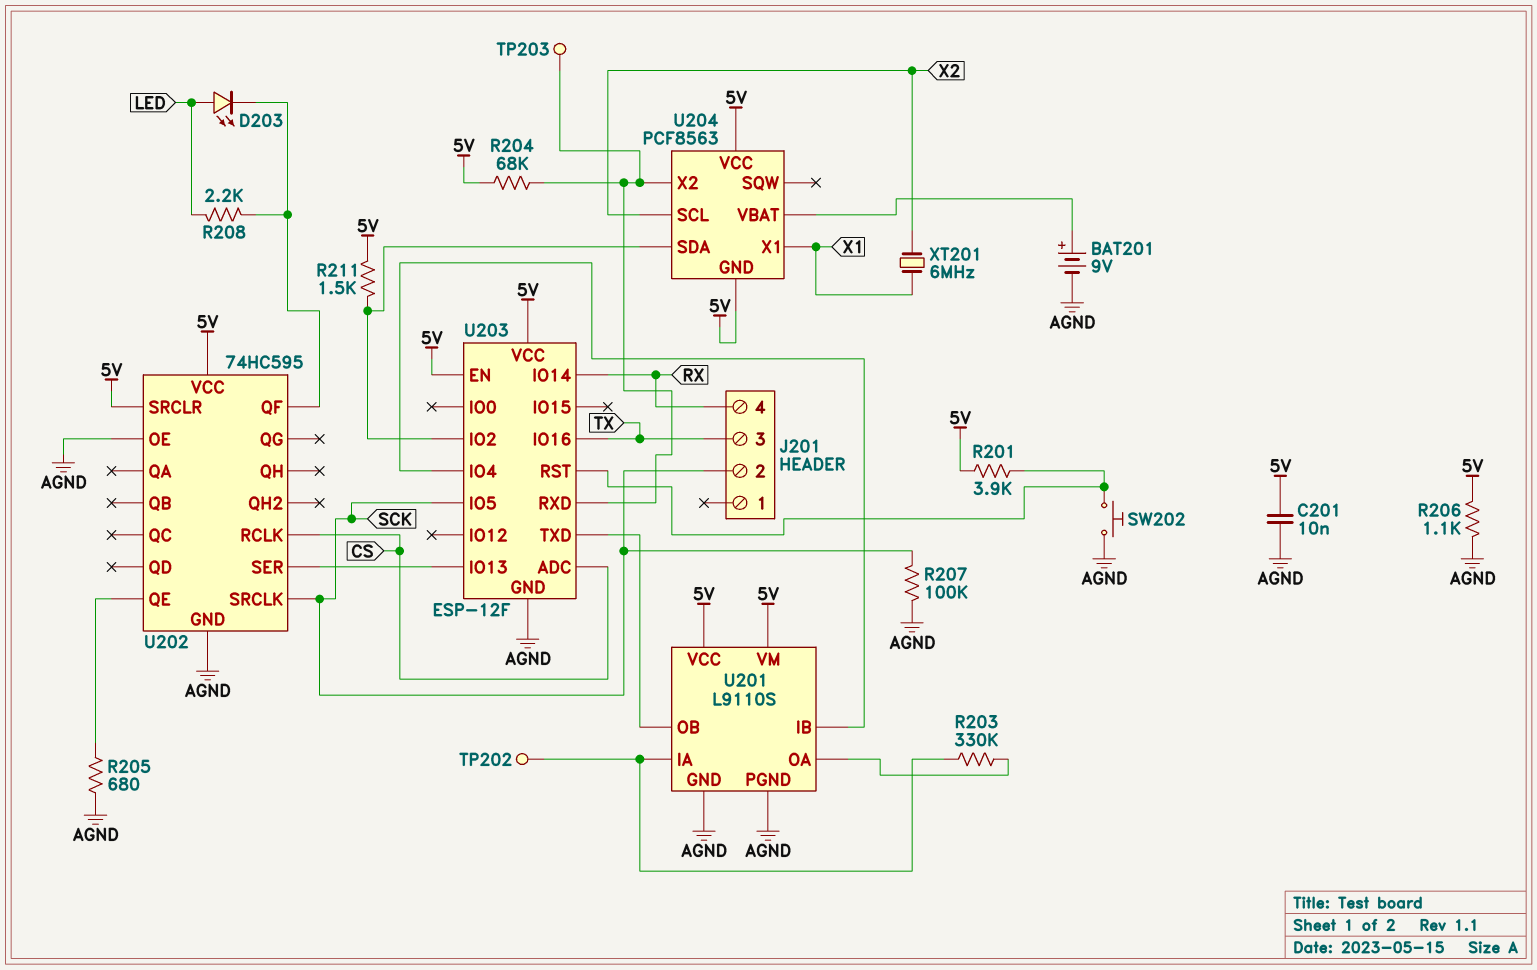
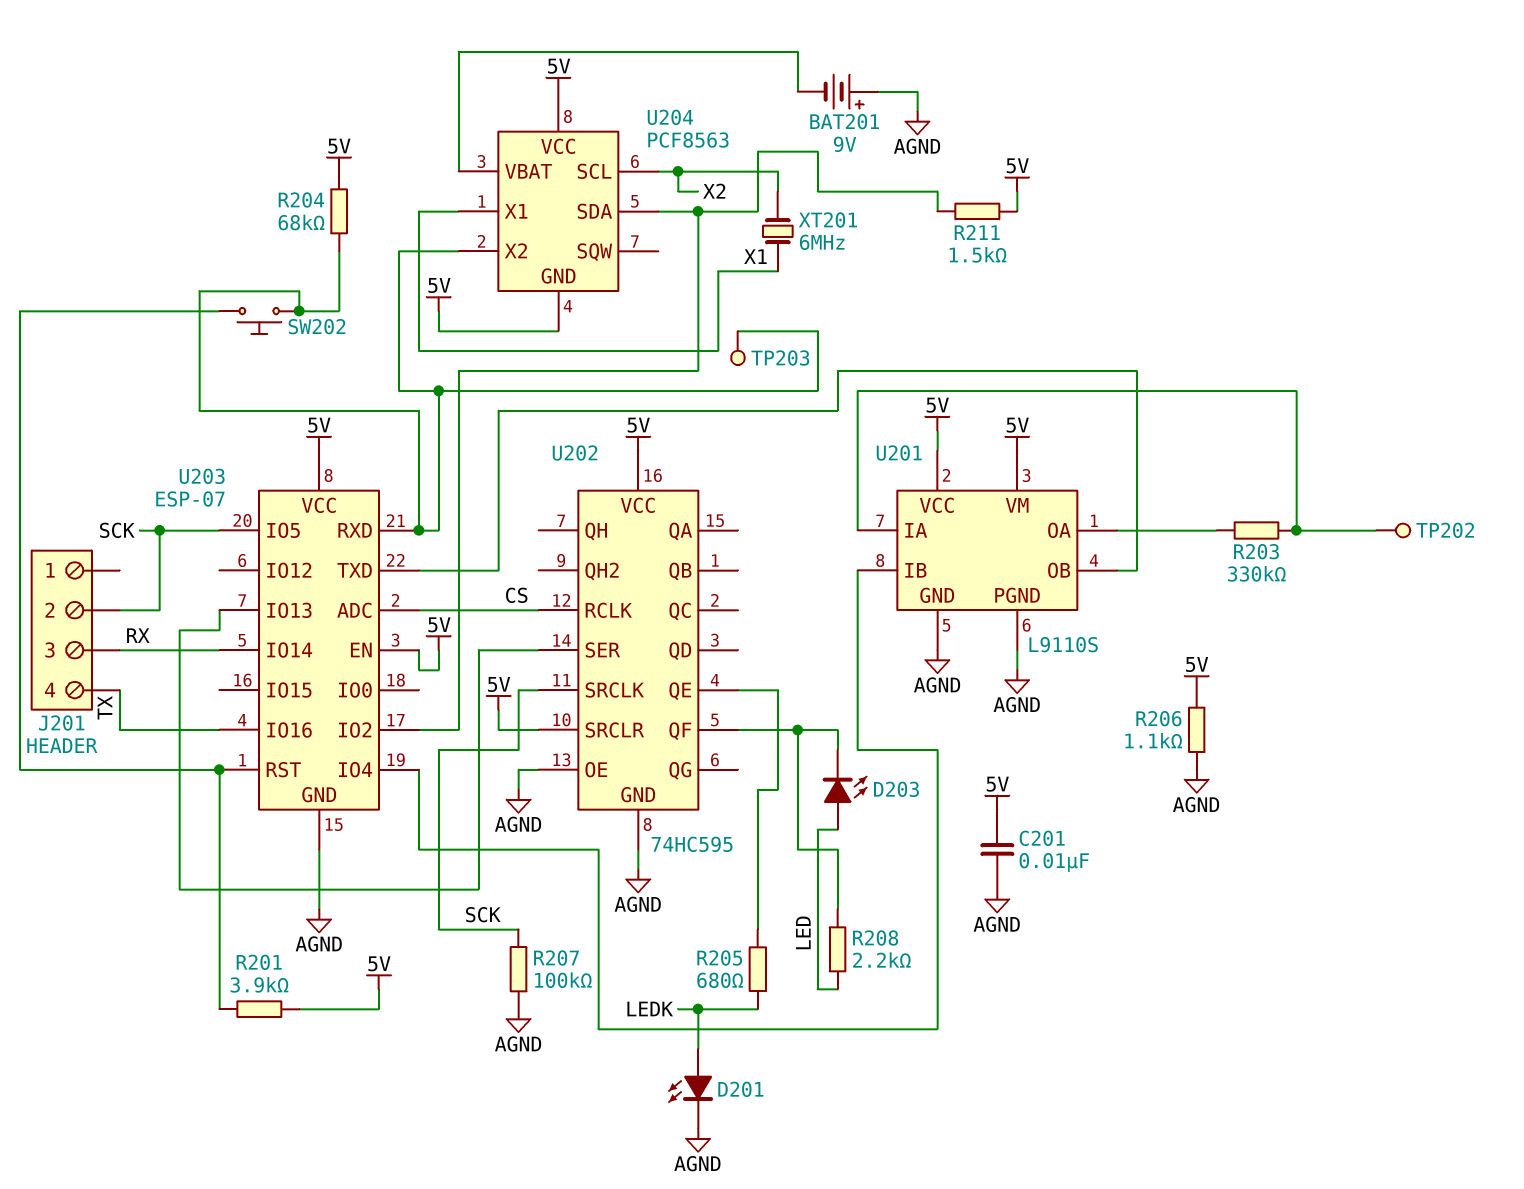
BAT201: 9V (plus U204/VBAT, minus AGND) -> 9V (plus AGND, minus U204/VBAT)
D201: none -> LED (A LEDK, K AGND)
J201 pin 3: TX -> RX
J201 pin 4: RX -> TX
R205: 680 (AGND, U202/QE) -> 680 (LEDK, U202/QE)
SW202: button (AGND, U203/RST) -> button (U203/RST, U203/RXD)
U203: ESP-12F -> ESP-07

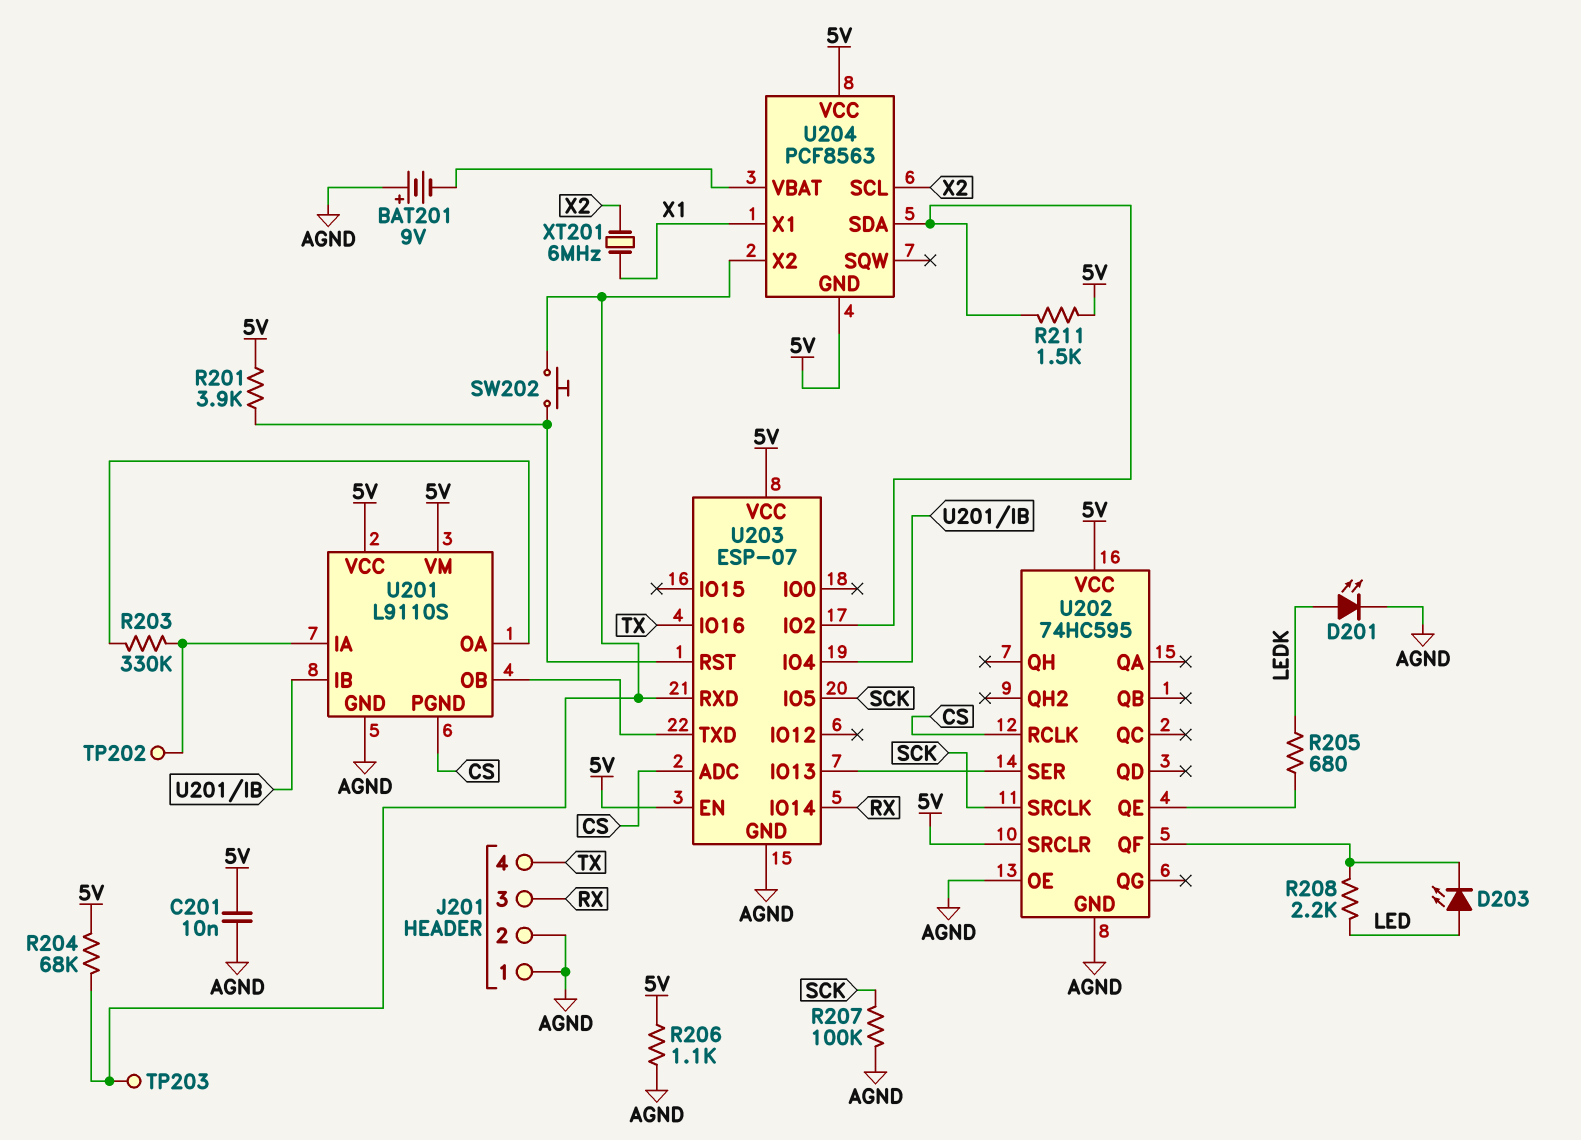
J201 pin 1: none -> AGND
J201 pin 2: SCK -> AGND
U201 pin PGND: AGND -> CS

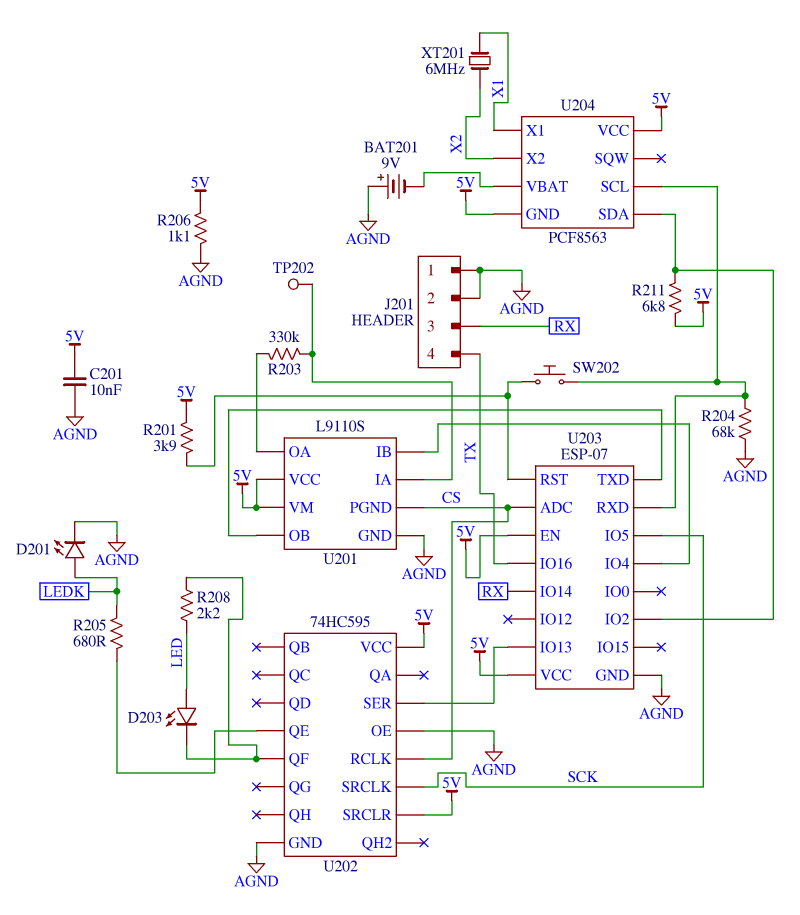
R204: 68k (5V, U203/RXD) -> 68k (AGND, U203/RXD)
R207: 100k (AGND, SCK) -> none
R211: 1.5k (5V, U203/IO2) -> 6.8k (5V, U203/IO2)
TP203: test point (U203/RXD) -> none
U204 pin SCL: X2 -> U203/RXD
U204 pin X2: U203/RXD -> X2

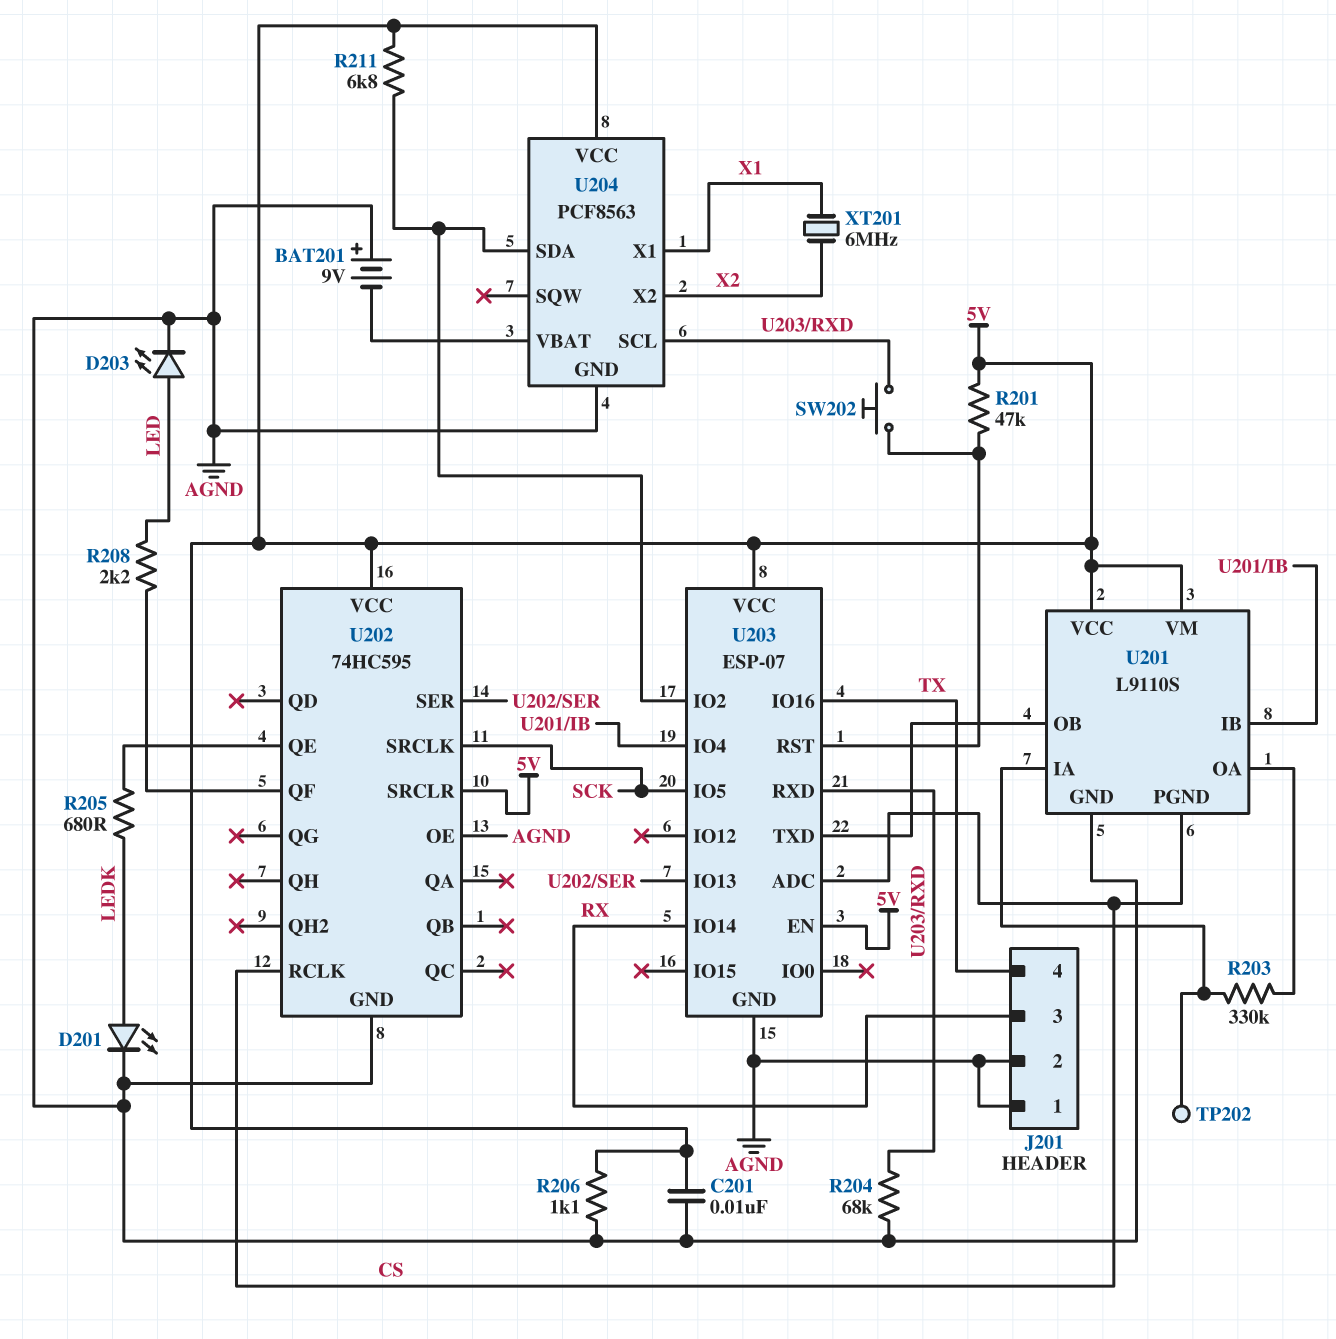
D203: LED (A LED, K U202/QF) -> LED (A LED, K AGND)
R201: 3.9k (5V, U203/RST) -> 47k (5V, U203/RST)
U204 pin GND: 5V -> AGND

